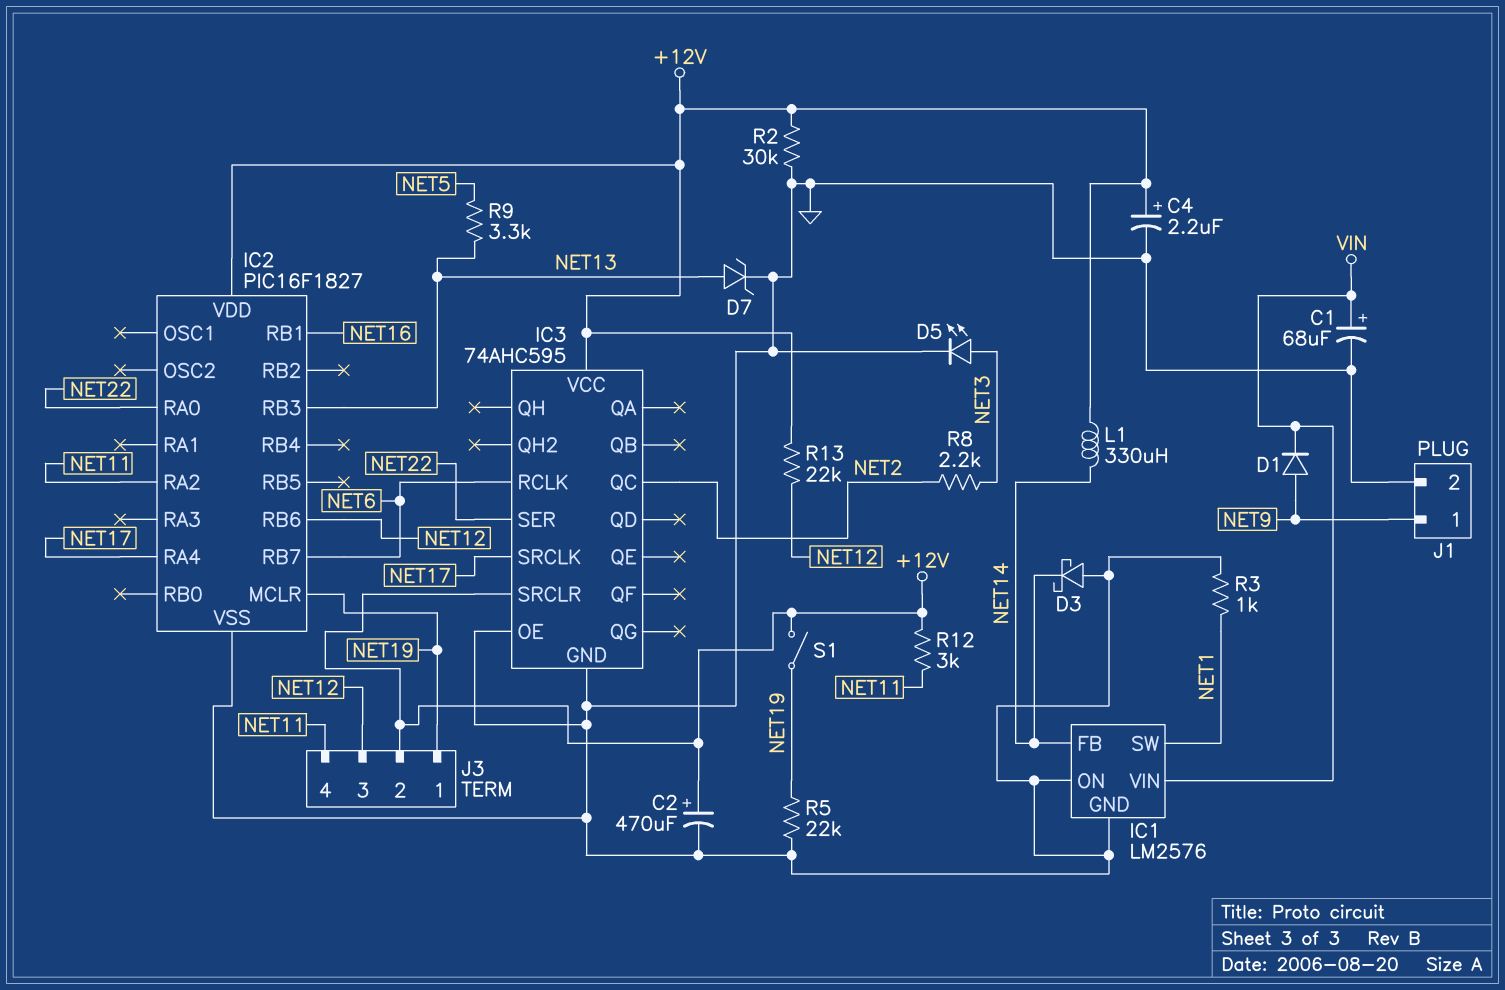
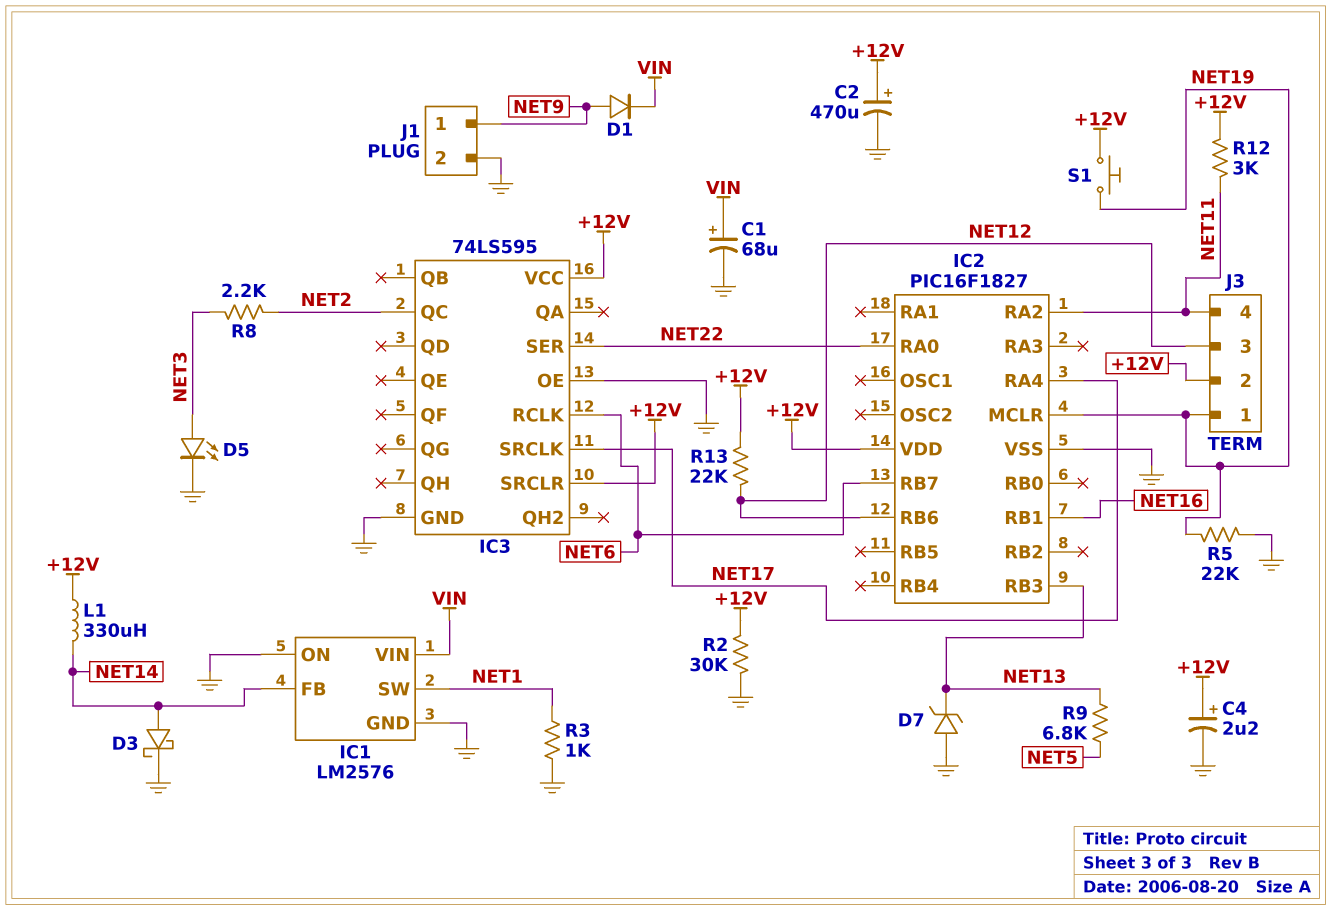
D3: schottky (A GND, K NET14) -> schottky (A NET14, K GND)
D7: zener (A NET13, K GND) -> zener (A GND, K NET13)
IC3: 74AHC595 -> 74LS595
R9: 3.3k (NET5, NET13) -> 6.8k (NET5, NET13)
S1: switch (+12V, NET19) -> button (+12V, NET19)

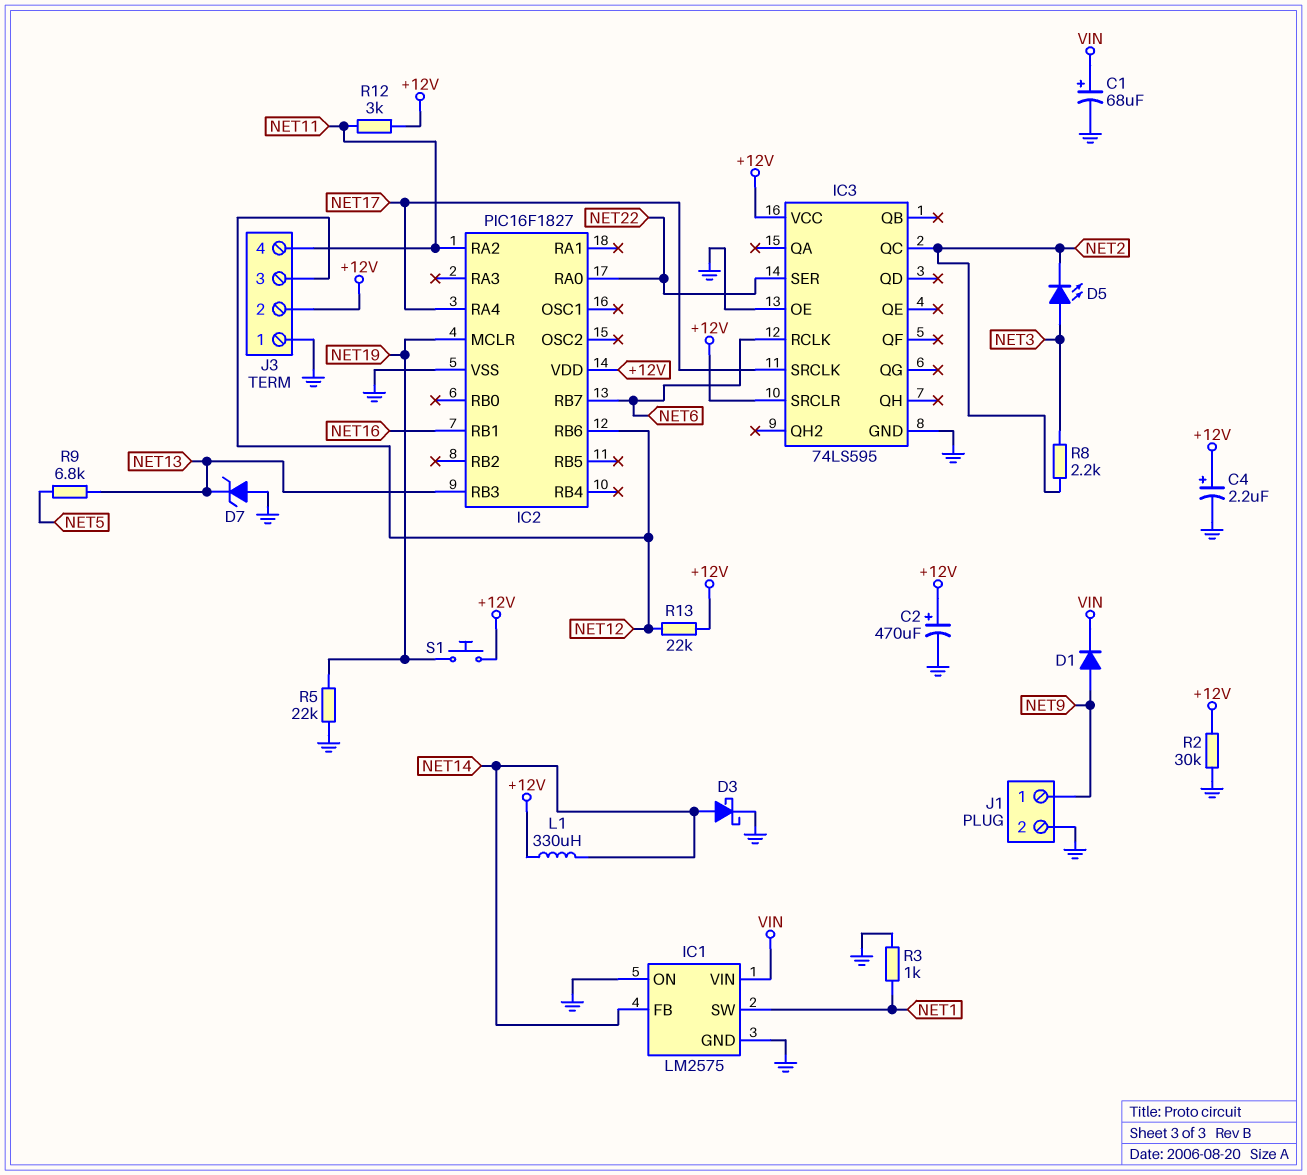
D5: LED (A NET3, K GND) -> LED (A NET3, K NET2)
IC1: LM2576 -> LM2575
J3 pin 1: NET19 -> GND

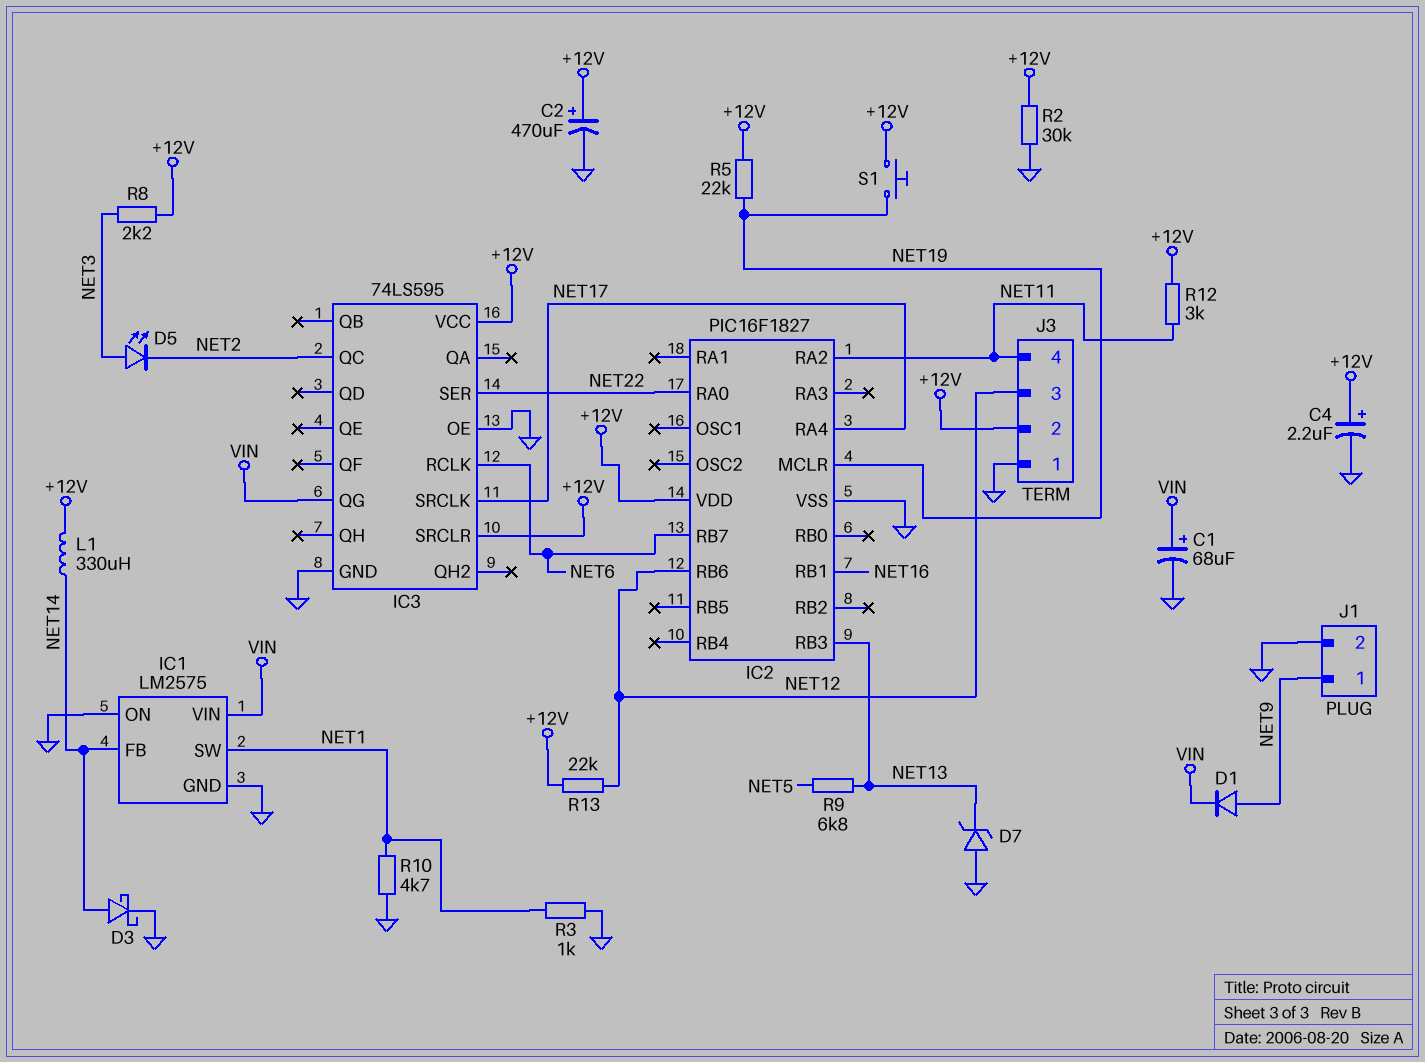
IC3 pin QG: none -> VIN
R5: 22k (GND, NET19) -> 22k (+12V, NET19)
R8: 2.2k (NET2, NET3) -> 2.2k (+12V, NET3)
R10: none -> 4.7k (GND, NET1)

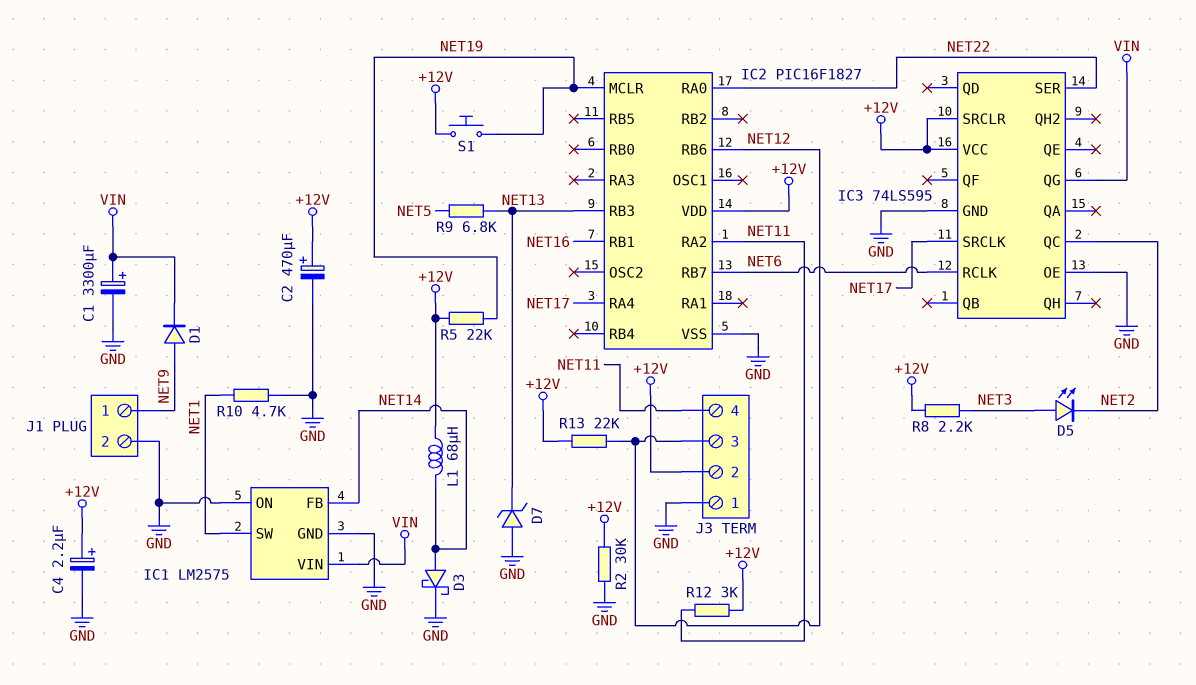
C1: 68uF (plus VIN, minus GND) -> 3300uF (plus VIN, minus GND)
L1: 330uH (+12V, NET14) -> 68uH (+12V, NET14)
R3: 1k (GND, NET1) -> none

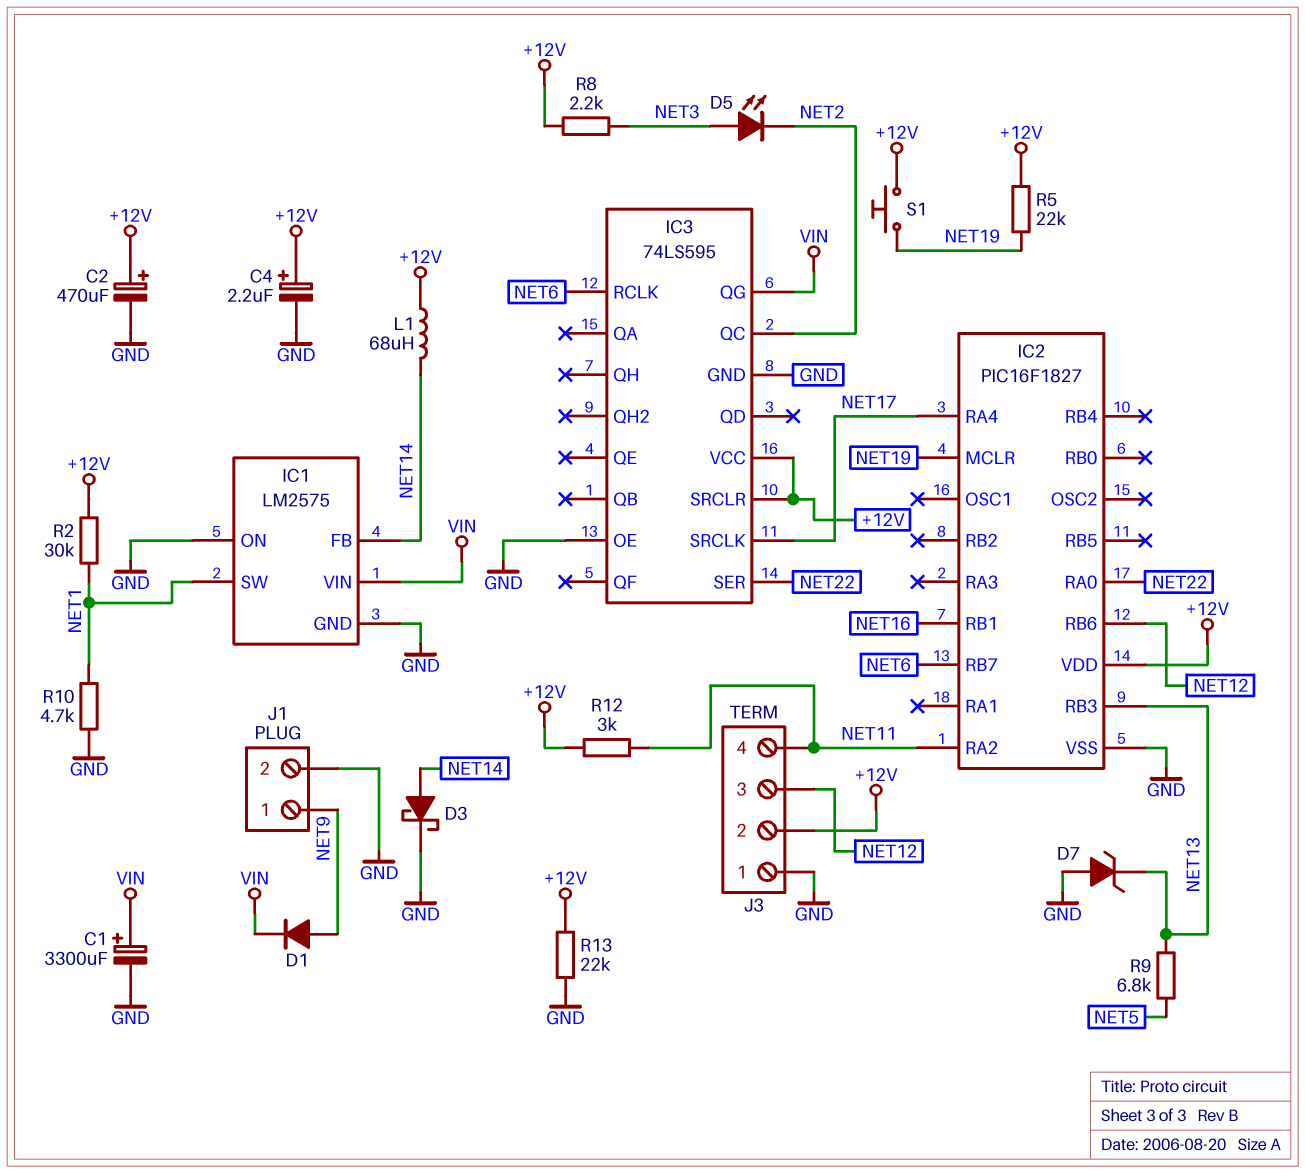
R2: 30k (+12V, GND) -> 30k (+12V, NET1)
R13: 22k (+12V, NET12) -> 22k (+12V, GND)

